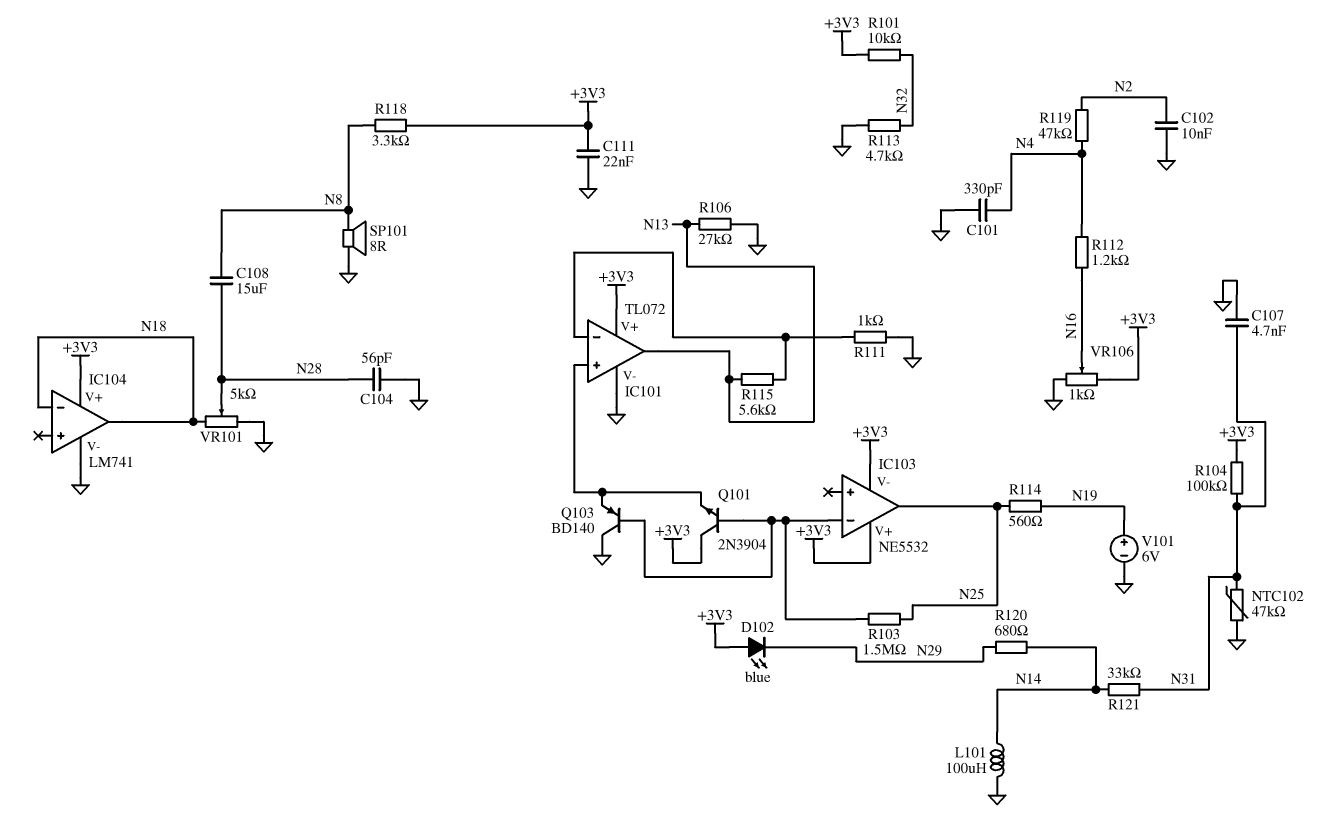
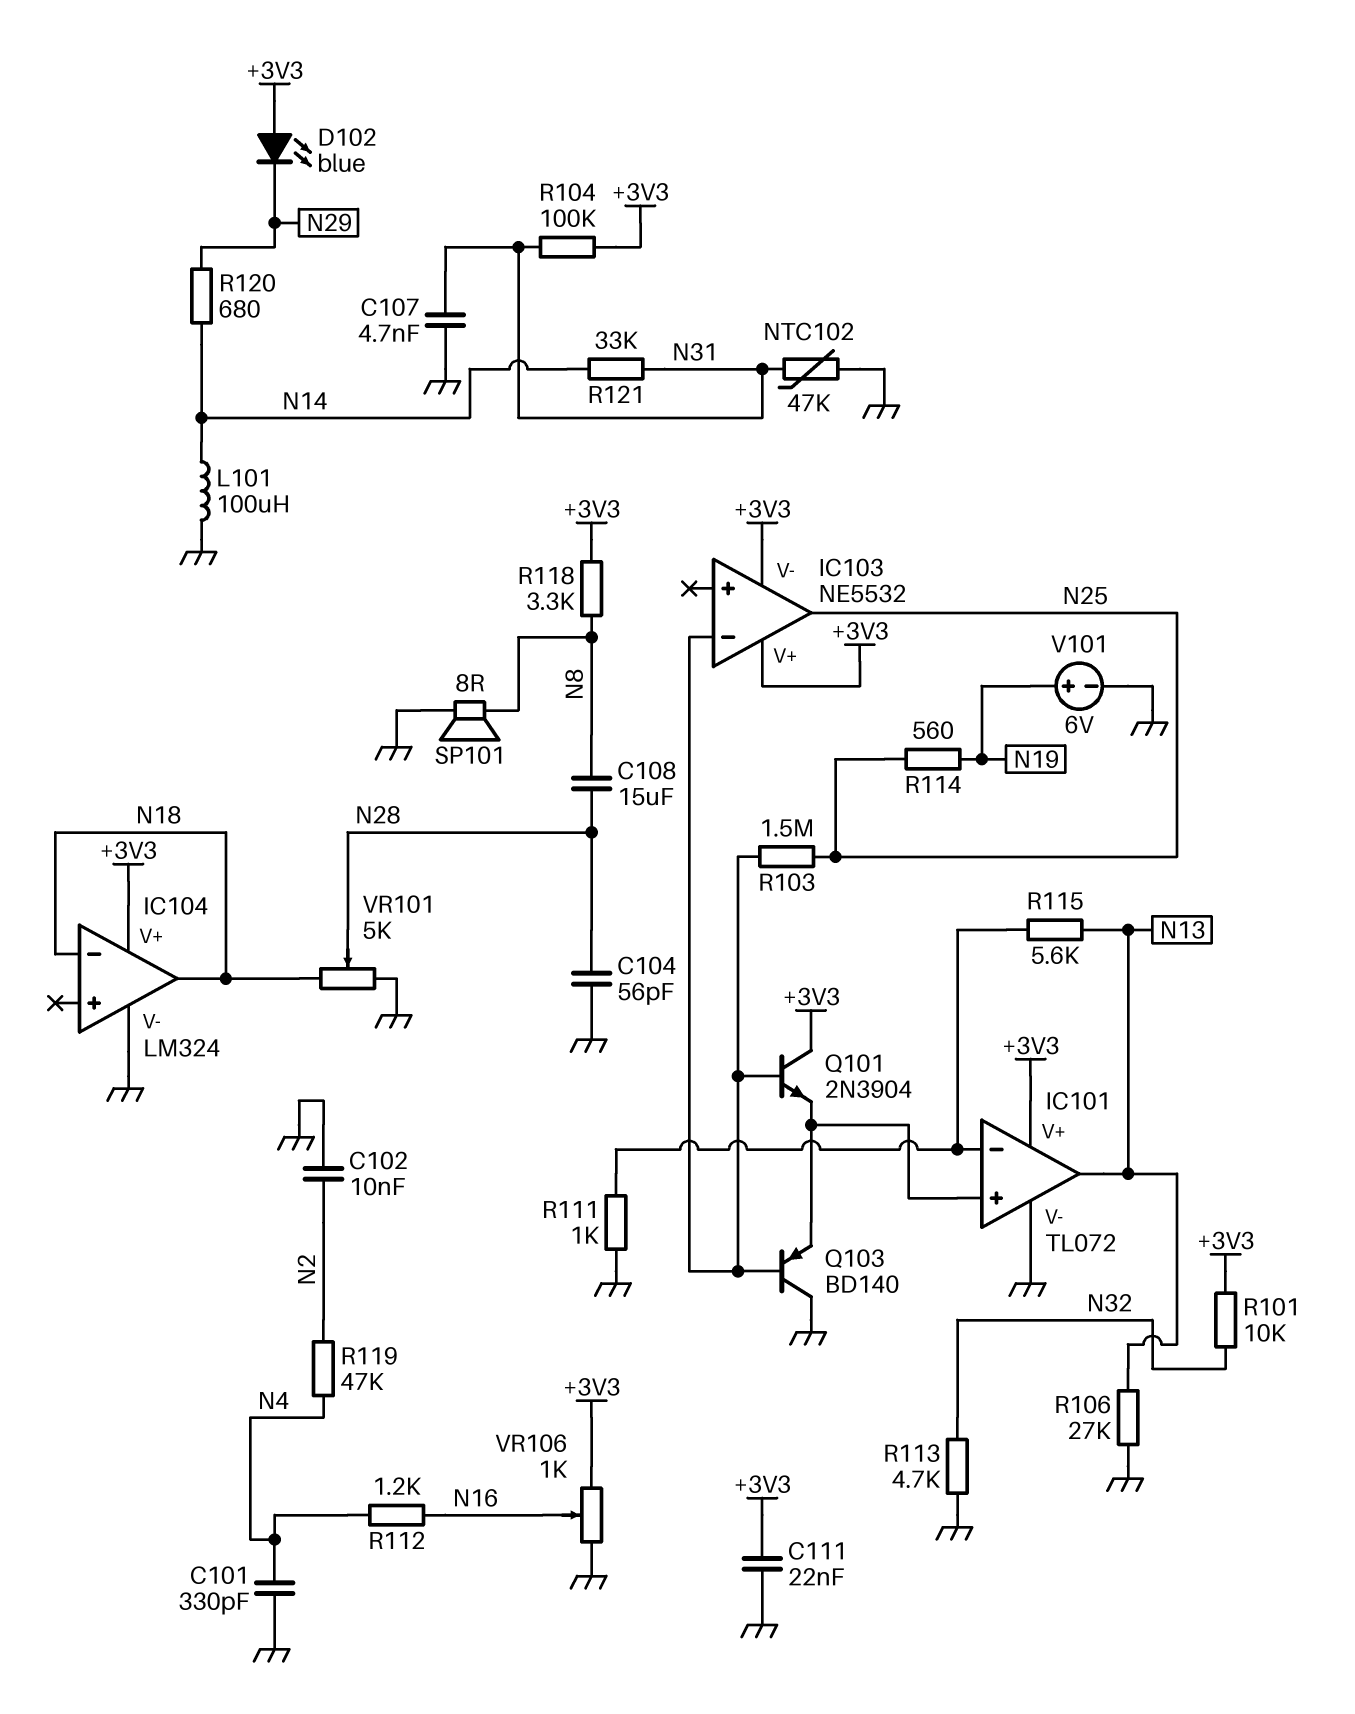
IC104: LM741 -> LM324

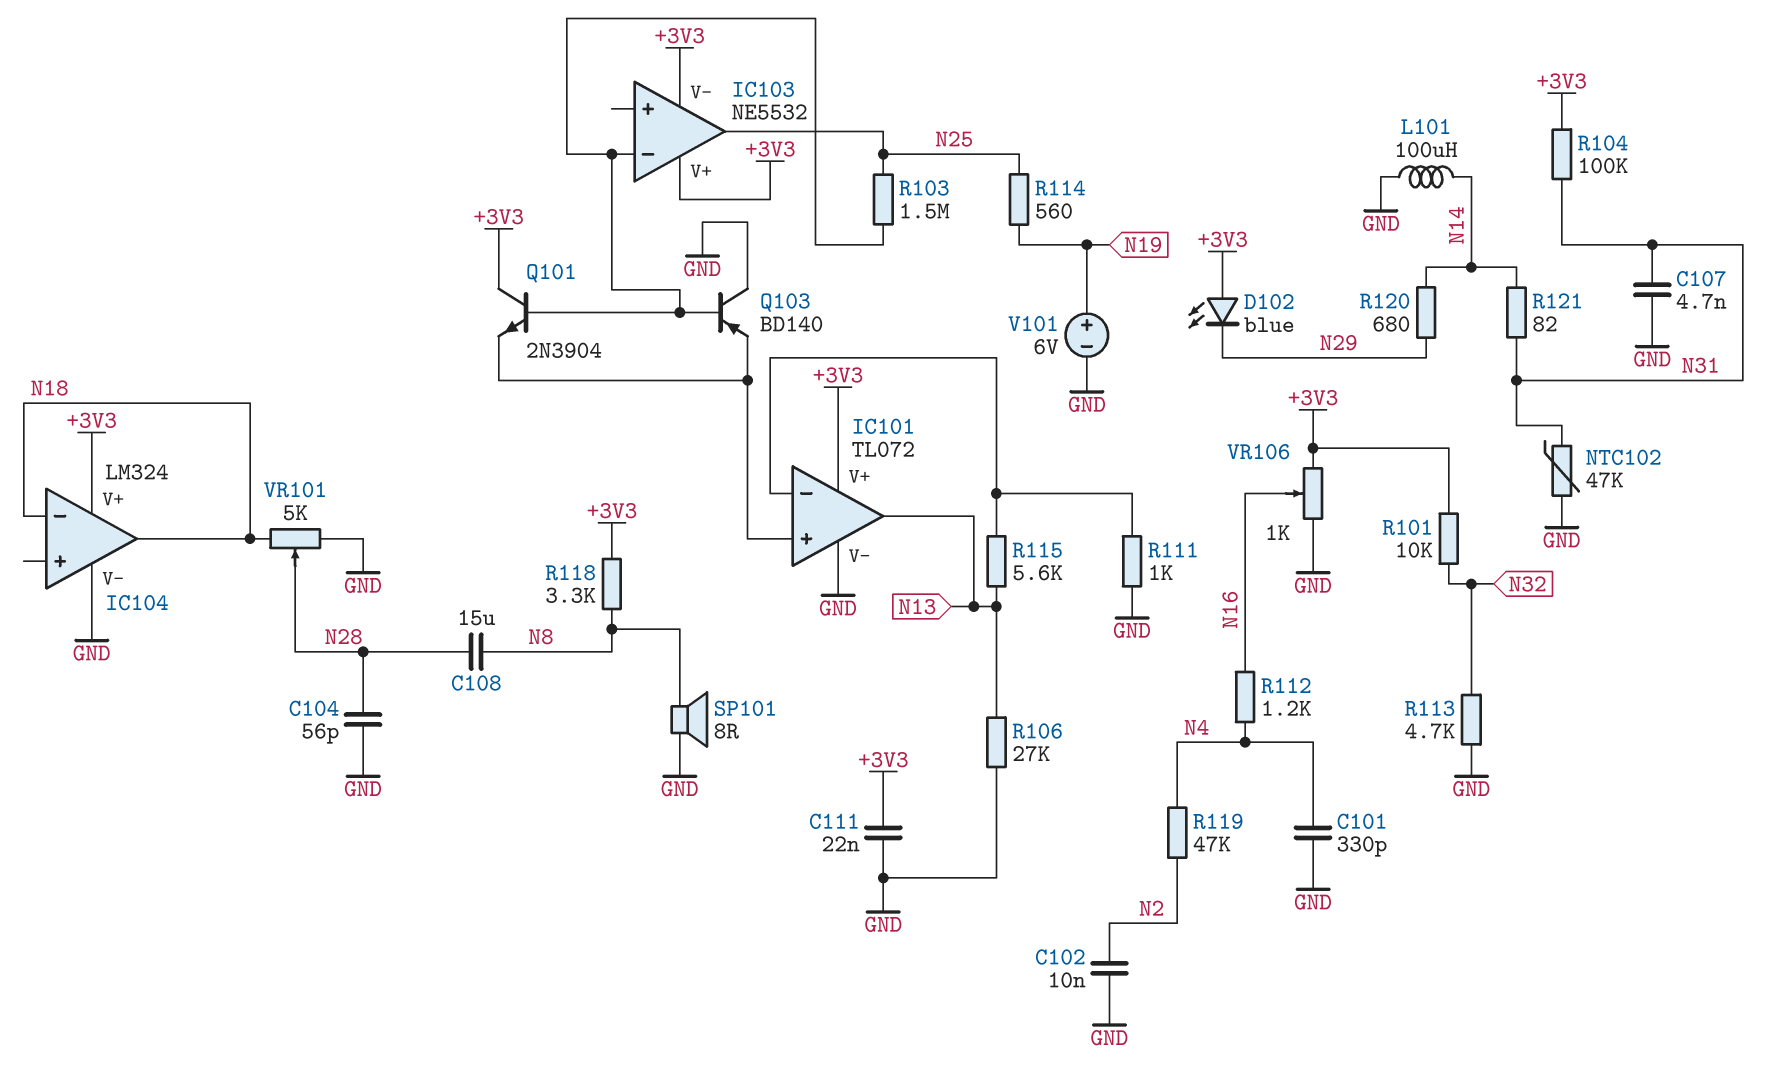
R121: 33k (N14, N31) -> 82 (N14, N31)

